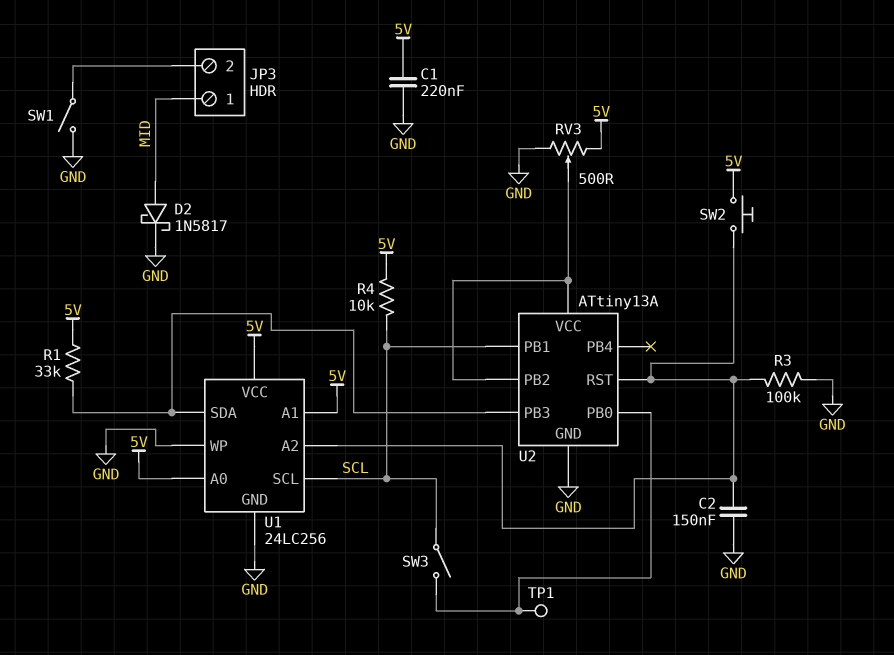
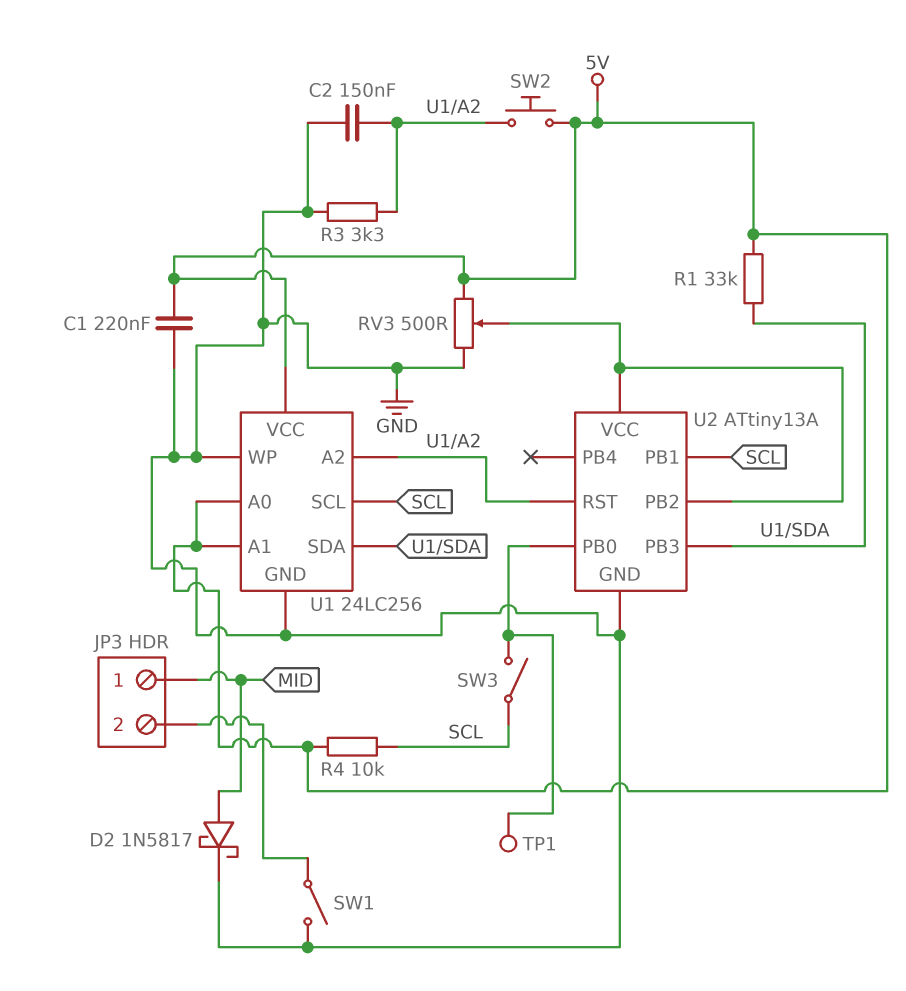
R3: 100k (GND, U1/A2) -> 3.3k (GND, U1/A2)

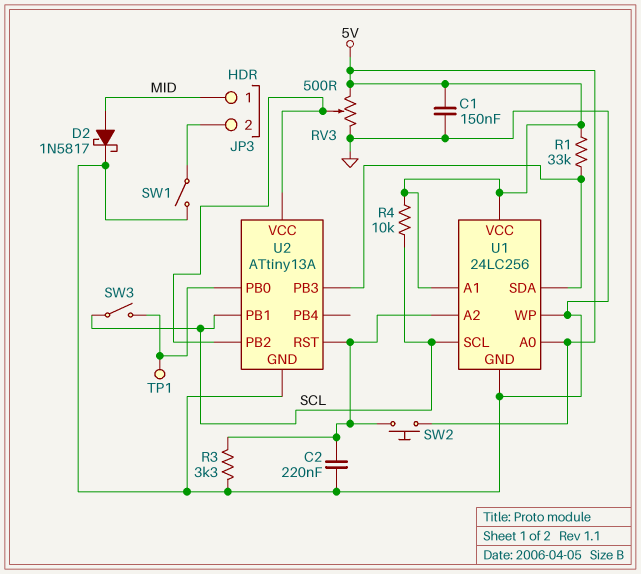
C1: 220nF (5V, GND) -> 150nF (5V, GND)
C2: 150nF (GND, U1/A2) -> 220nF (GND, U1/A2)

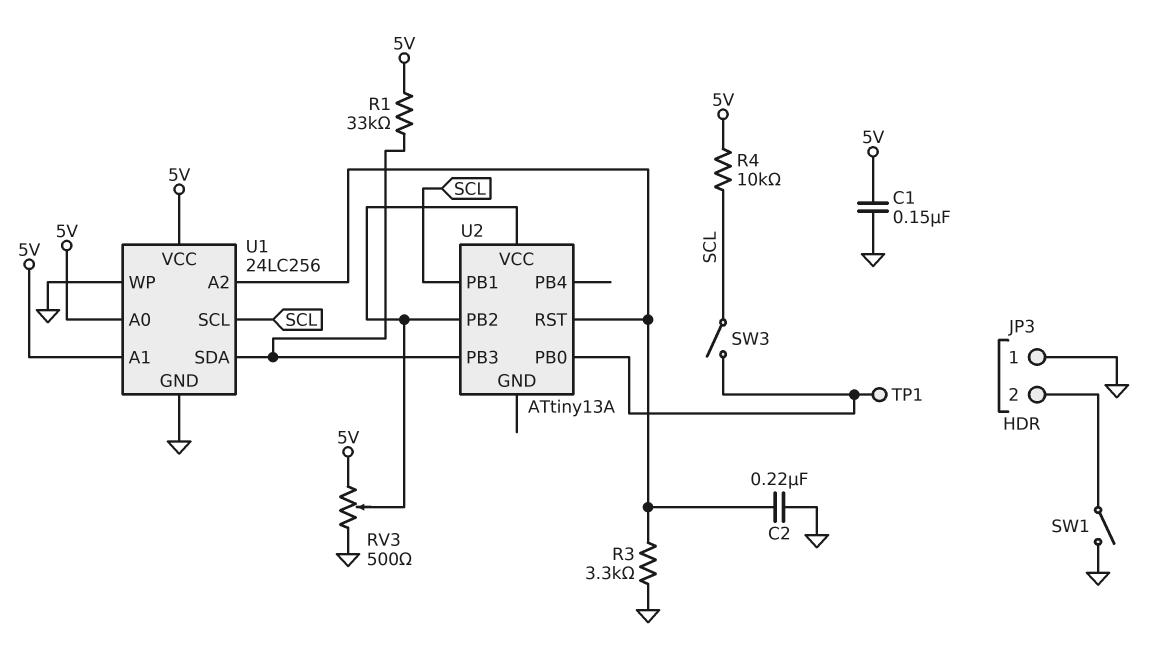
D2: schottky 1N5817 (A MID, K GND) -> none
JP3 pin 1: MID -> GND
SW2: button (5V, U1/A2) -> none
U2 pin GND: GND -> none

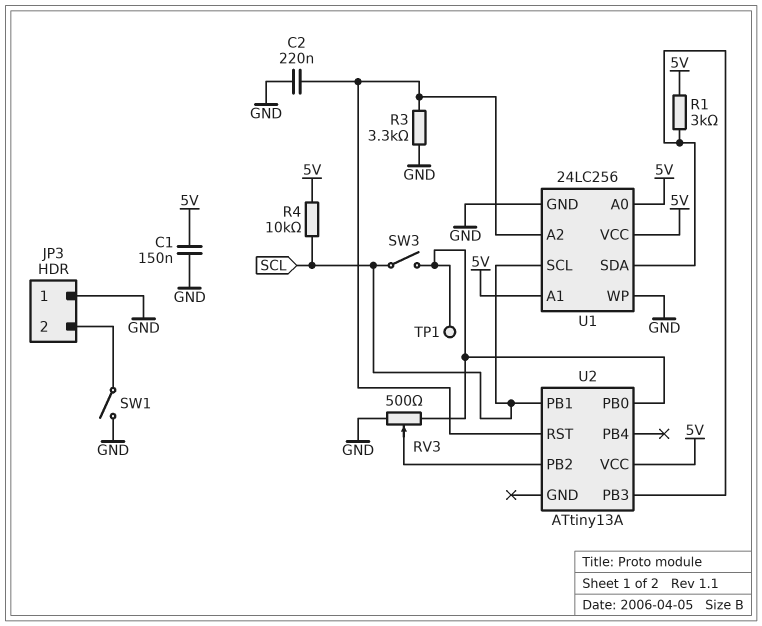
R1: 33k (5V, U1/SDA) -> 3k (5V, U1/SDA)
RV3: 500 (5V, GND, wiper U2/PB2) -> 500 (GND, U2/PB0, wiper U2/PB2)
U2 pin VCC: U2/PB2 -> 5V

